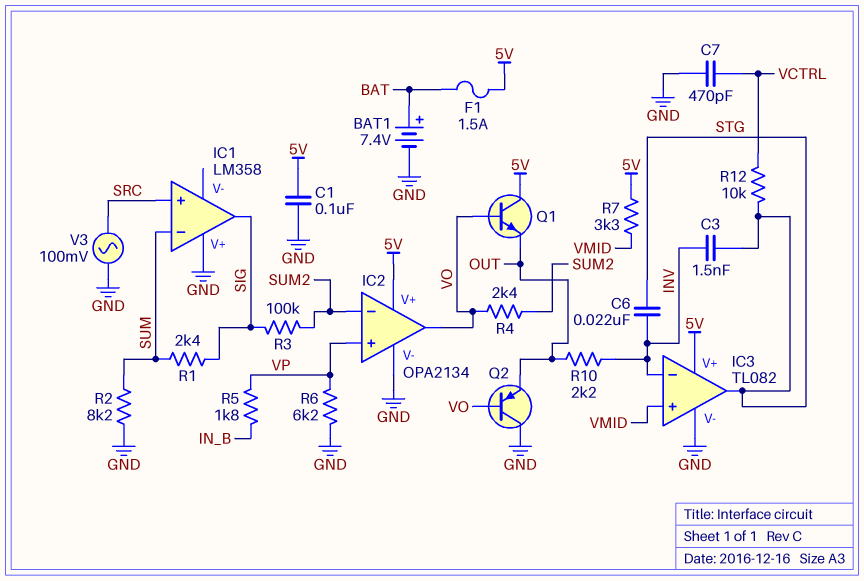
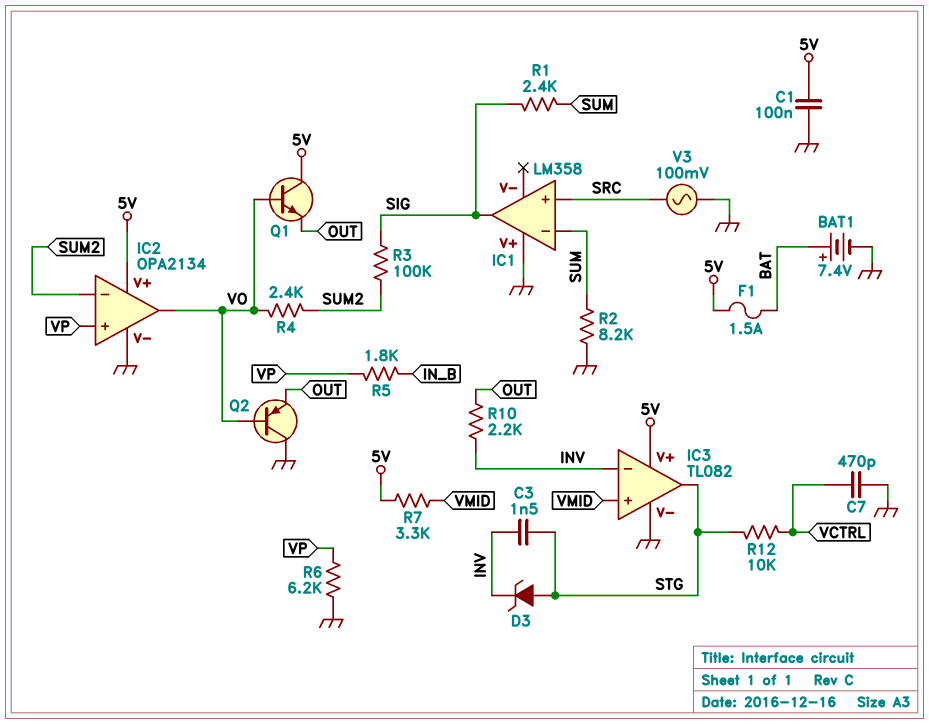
C6: 22nF (INV, STG) -> none
D3: none -> zener (A STG, K INV)

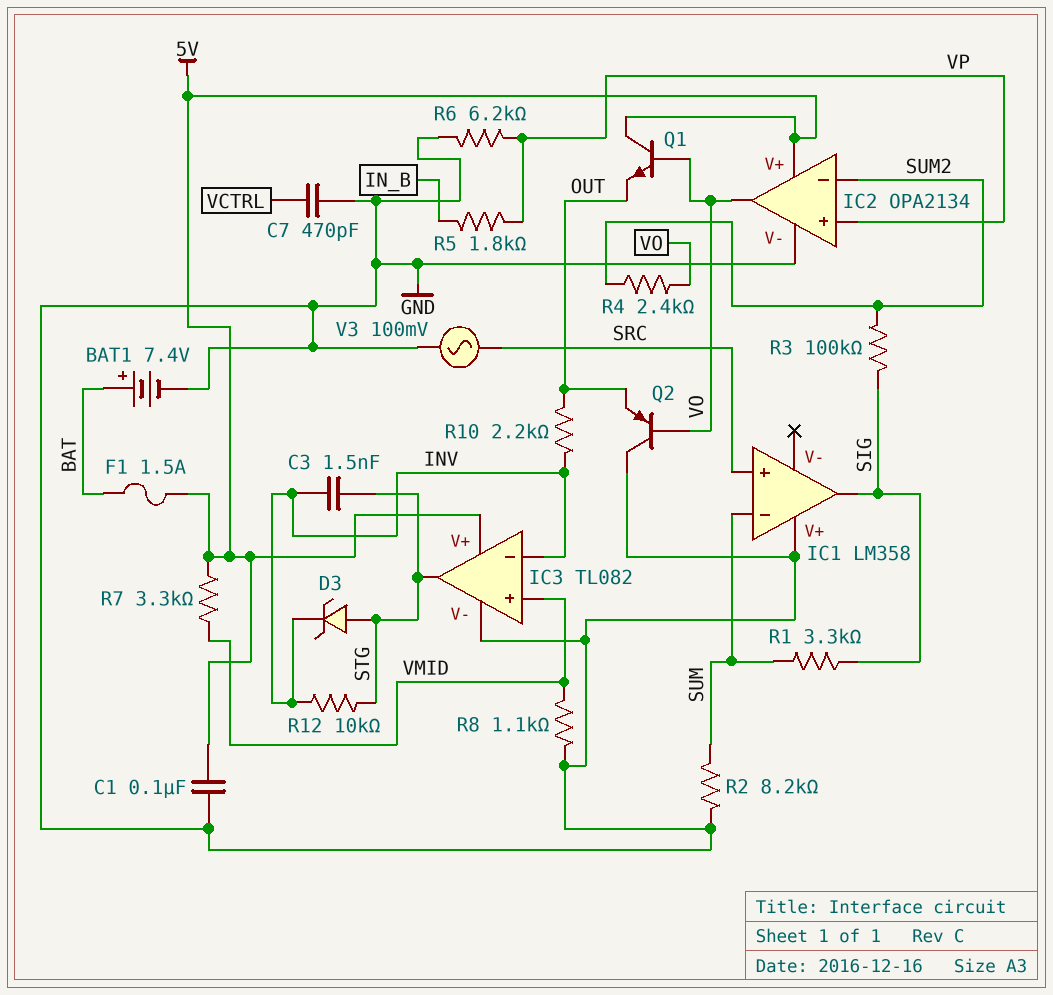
R1: 2.4k (SIG, SUM) -> 3.3k (SIG, SUM)
R8: none -> 1.1k (GND, VMID)
R12: 10k (STG, VCTRL) -> 10k (INV, STG)

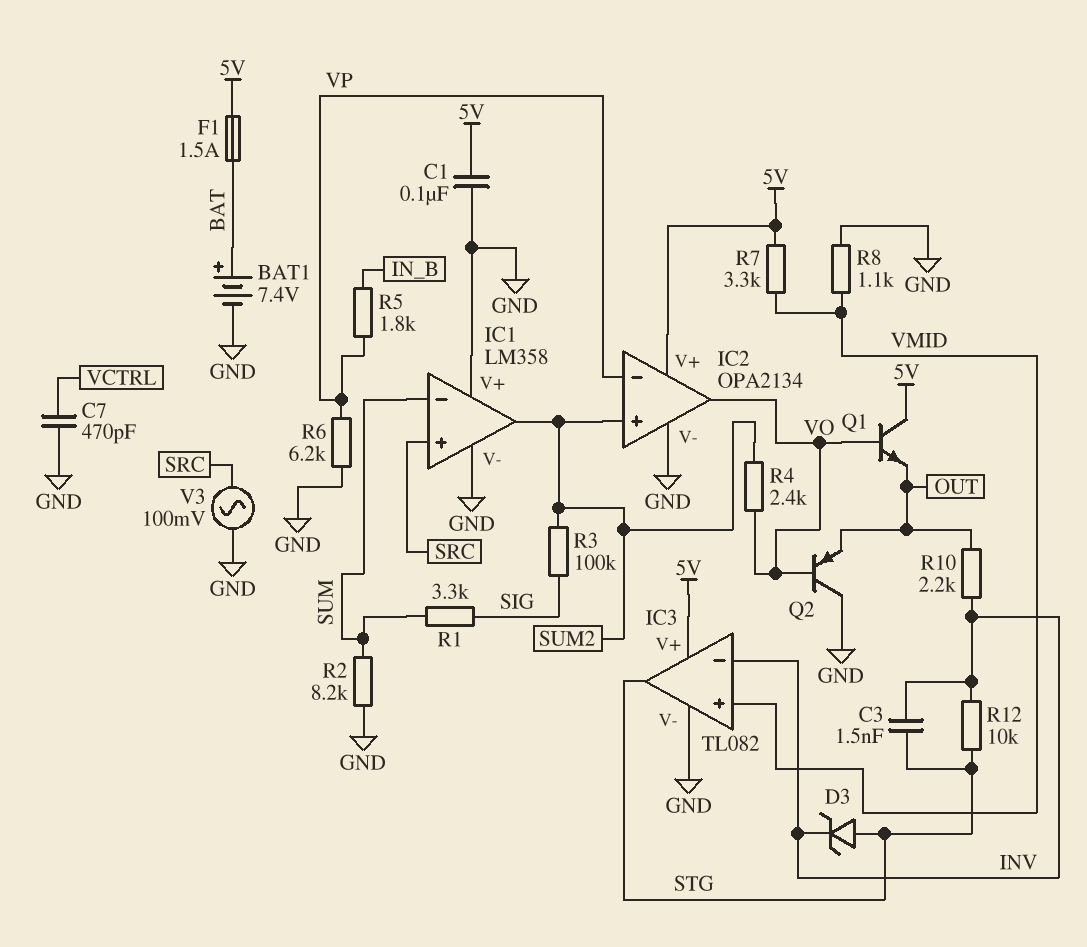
IC1 pin V-: none -> GND
IC1 pin out: SIG -> SUM2
IC2 pin in+: VP -> SUM2
IC2 pin in-: SUM2 -> VP

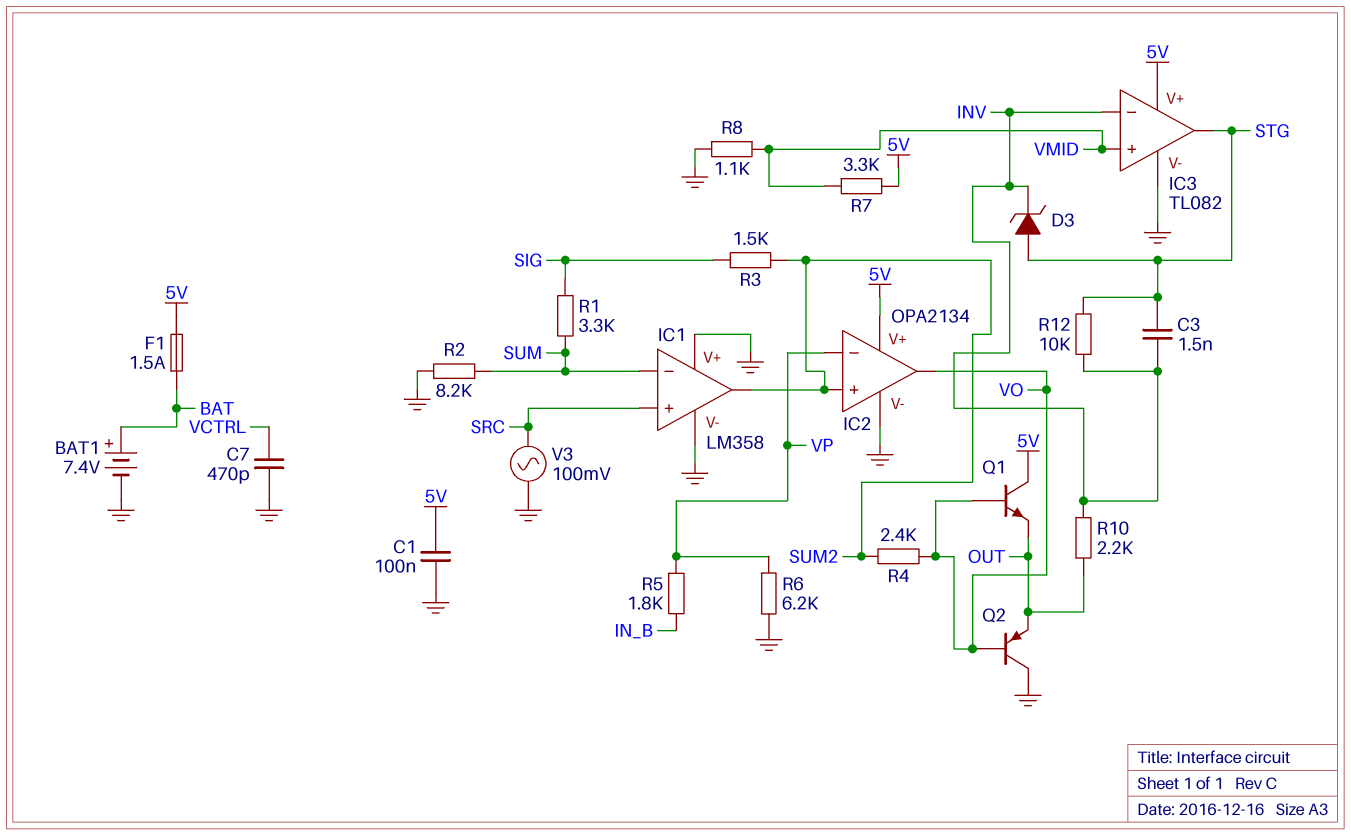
R3: 100k (SIG, SUM2) -> 1.5k (SIG, SUM2)

